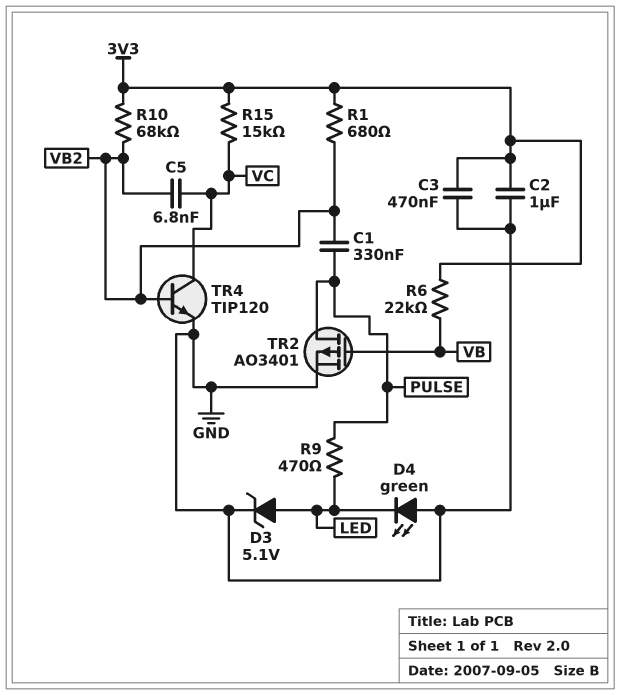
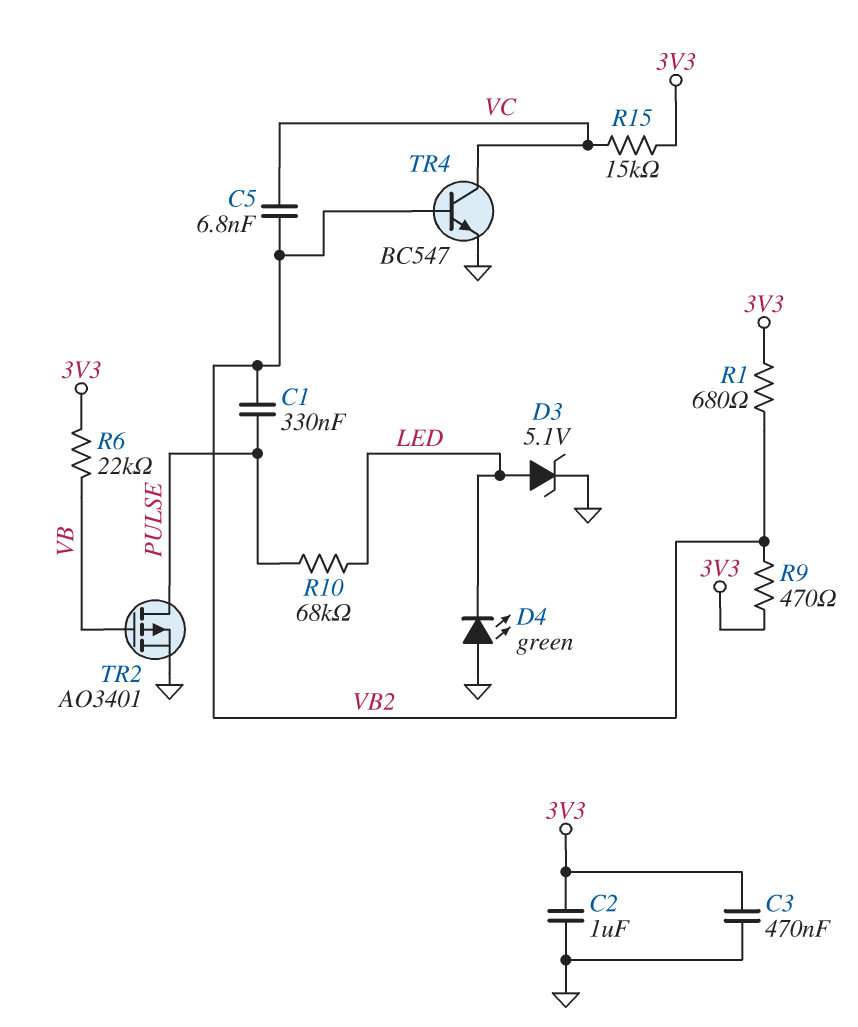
R9: 470 (LED, PULSE) -> 470 (3V3, VB2)
R10: 68k (3V3, VB2) -> 68k (LED, PULSE)
TR4: NPN TIP120 (B VB2, C VC, E GND) -> NPN BC547 (B VB2, C VC, E GND)

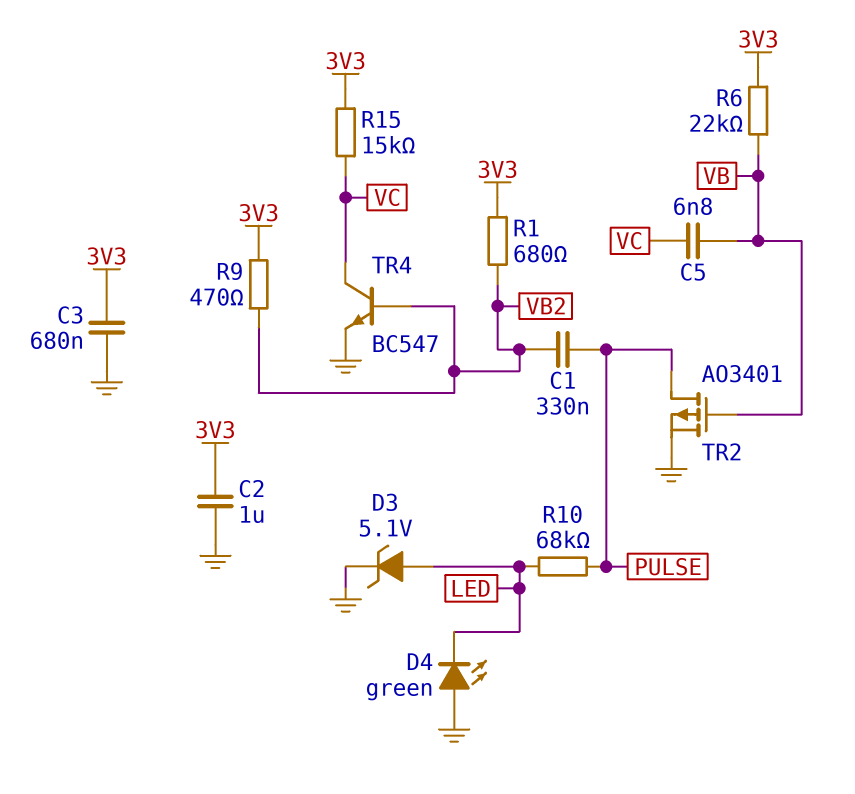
C3: 470nF (3V3, GND) -> 680nF (3V3, GND)
C5: 6.8nF (VB2, VC) -> 6.8nF (VB, VC)

